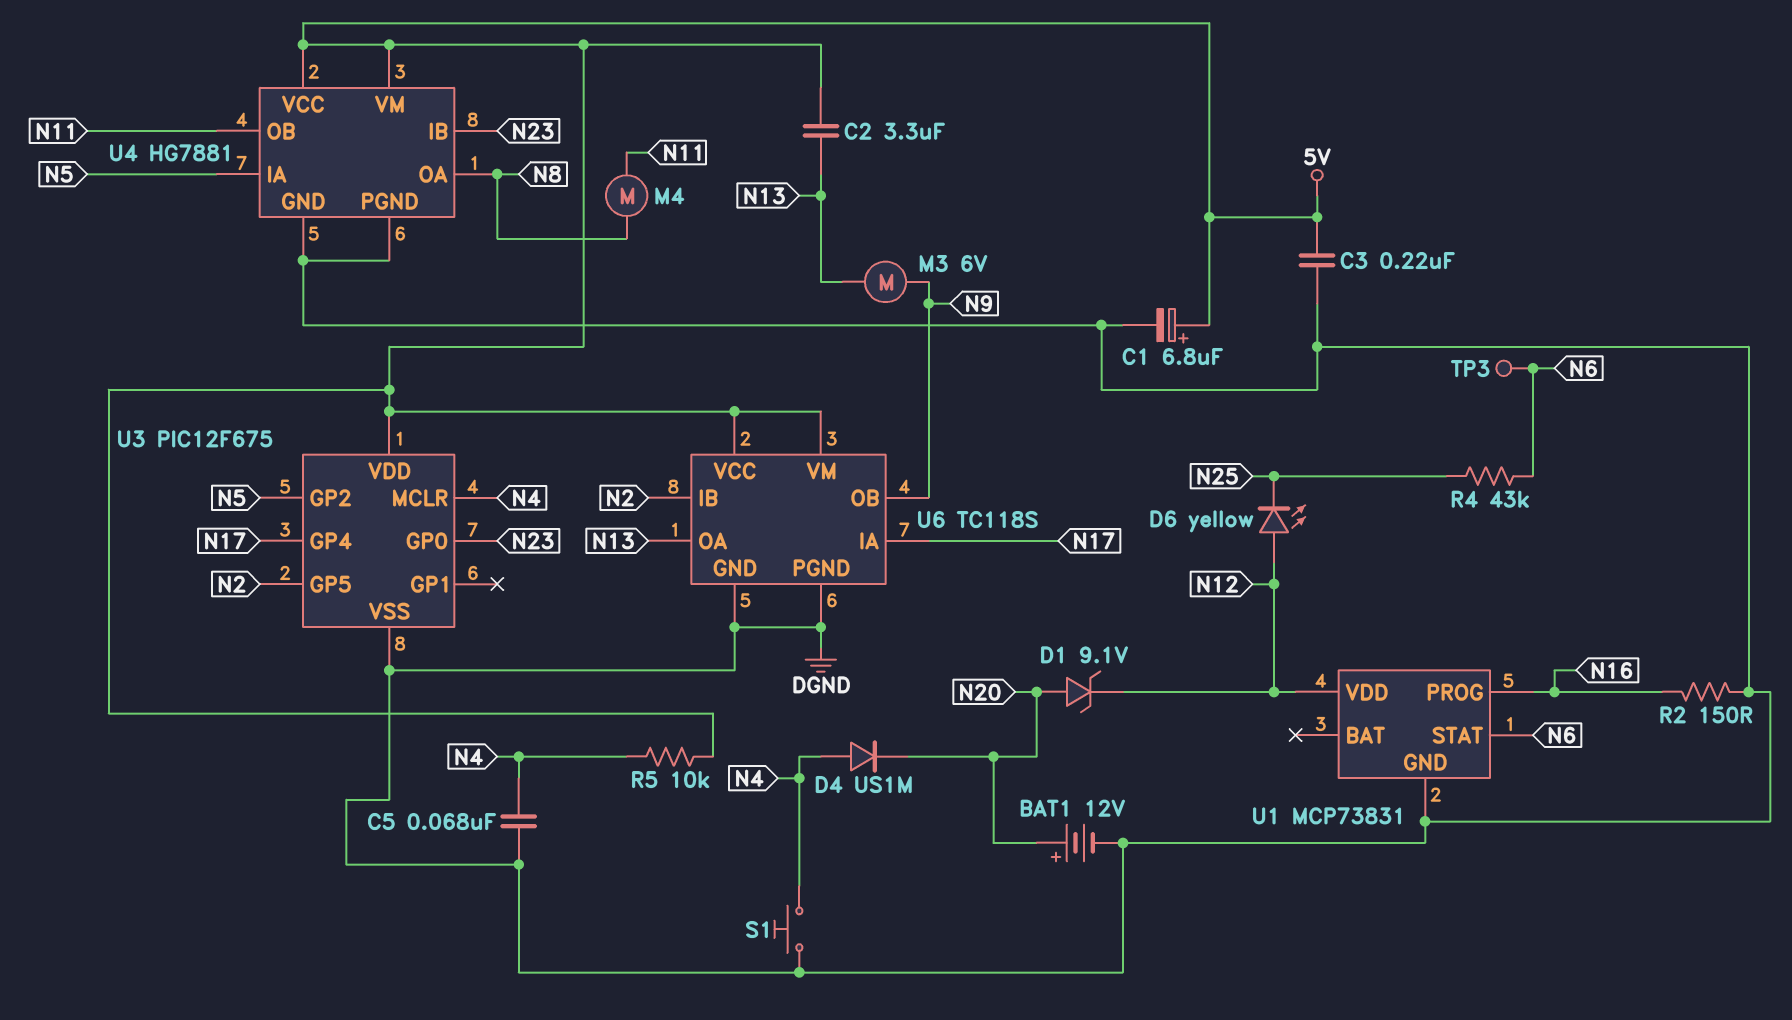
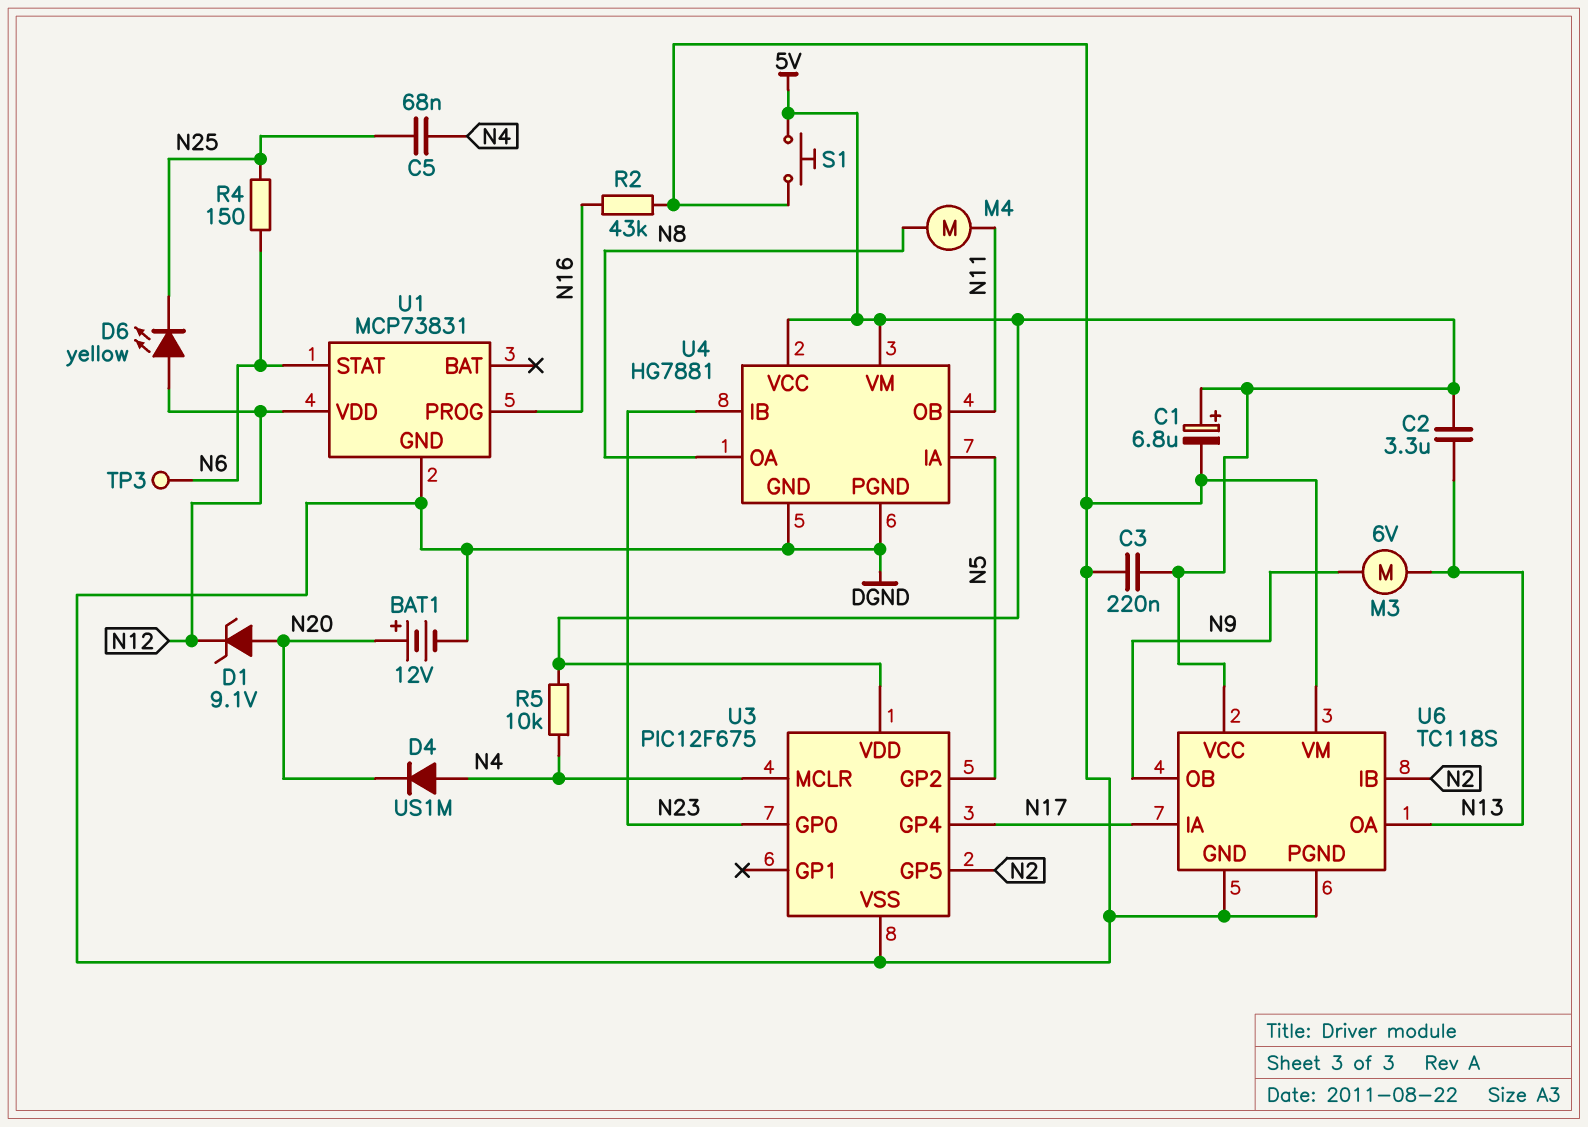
C5: 68nF (DGND, N4) -> 68nF (N4, N25)
R2: 150 (DGND, N16) -> 43k (DGND, N16)
R4: 43k (N6, N25) -> 150 (N6, N25)
S1: button (DGND, N4) -> button (5V, DGND)
U6 pin VM: 5V -> DGND

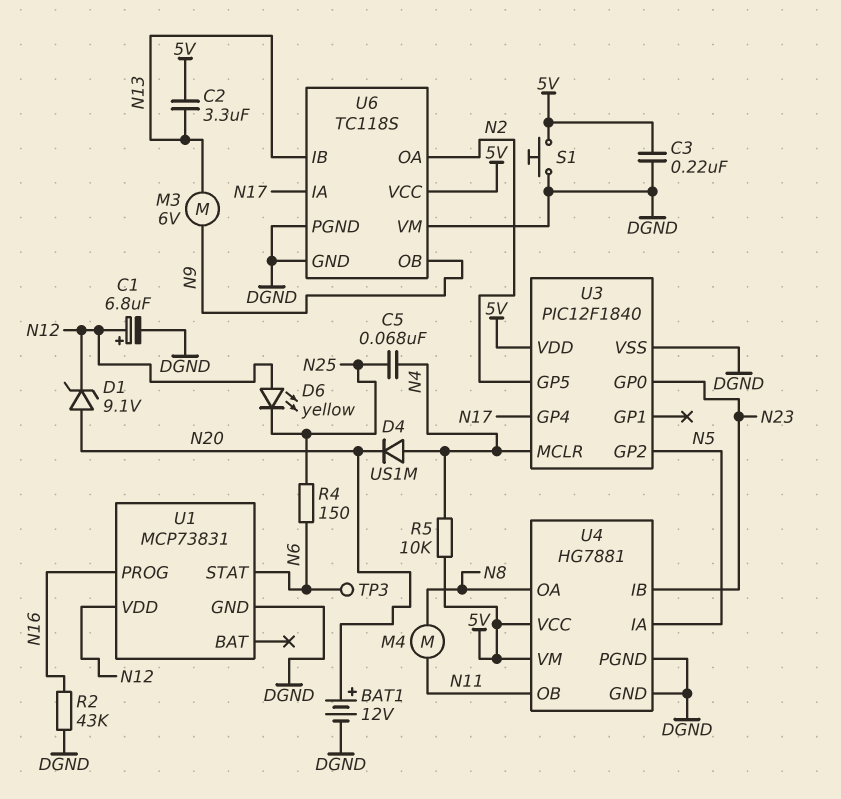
C1: 6.8uF (plus 5V, minus DGND) -> 6.8uF (plus N12, minus DGND)
U3: PIC12F675 -> PIC12F1840
U6 pin IB: N2 -> N13
U6 pin OA: N13 -> N2

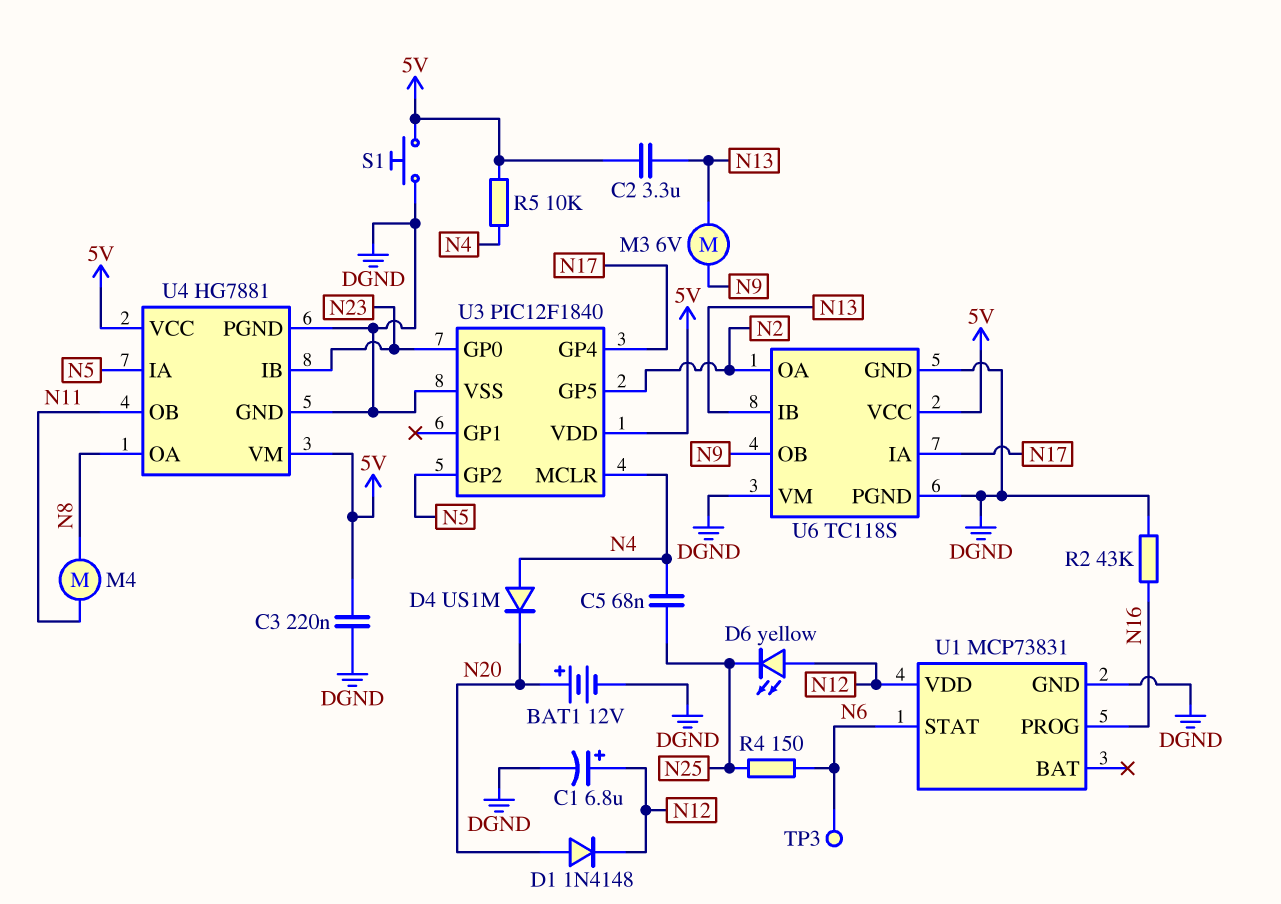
D1: zener 9.1V (A N20, K N12) -> diode 1N4148 (A N20, K N12)

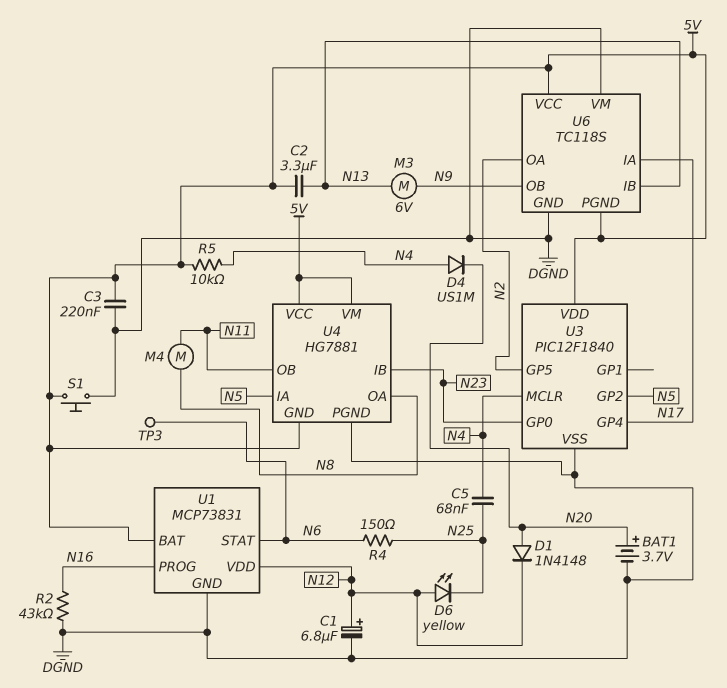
BAT1: 12V (plus N20, minus DGND) -> 3.7V (plus N20, minus DGND)
U1 pin BAT: none -> 5V
U4 pin GND: DGND -> 5V
U6 pin PGND: DGND -> 5V

